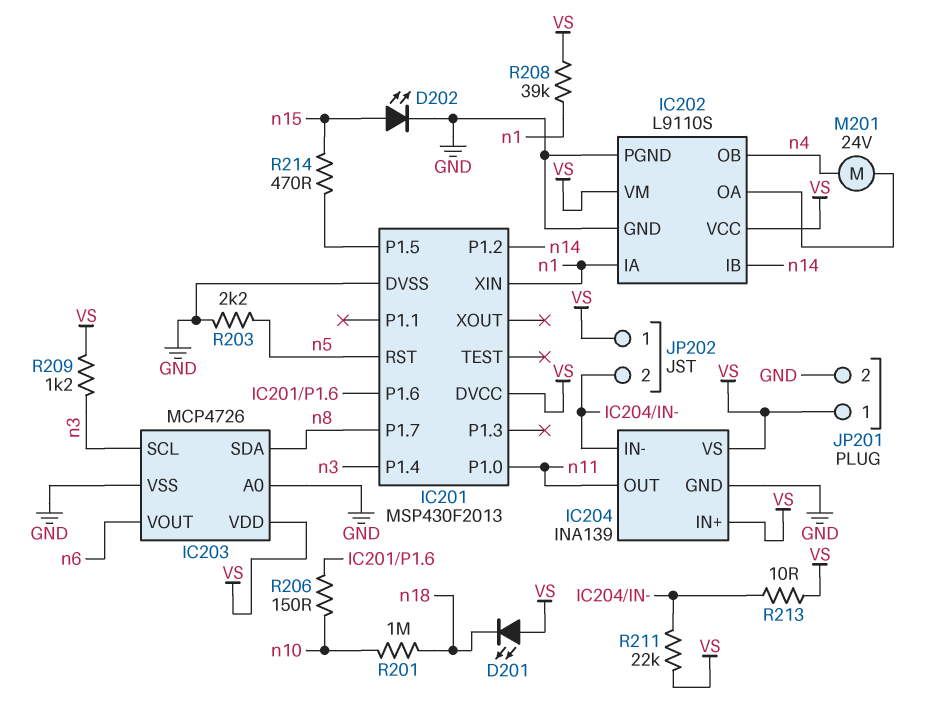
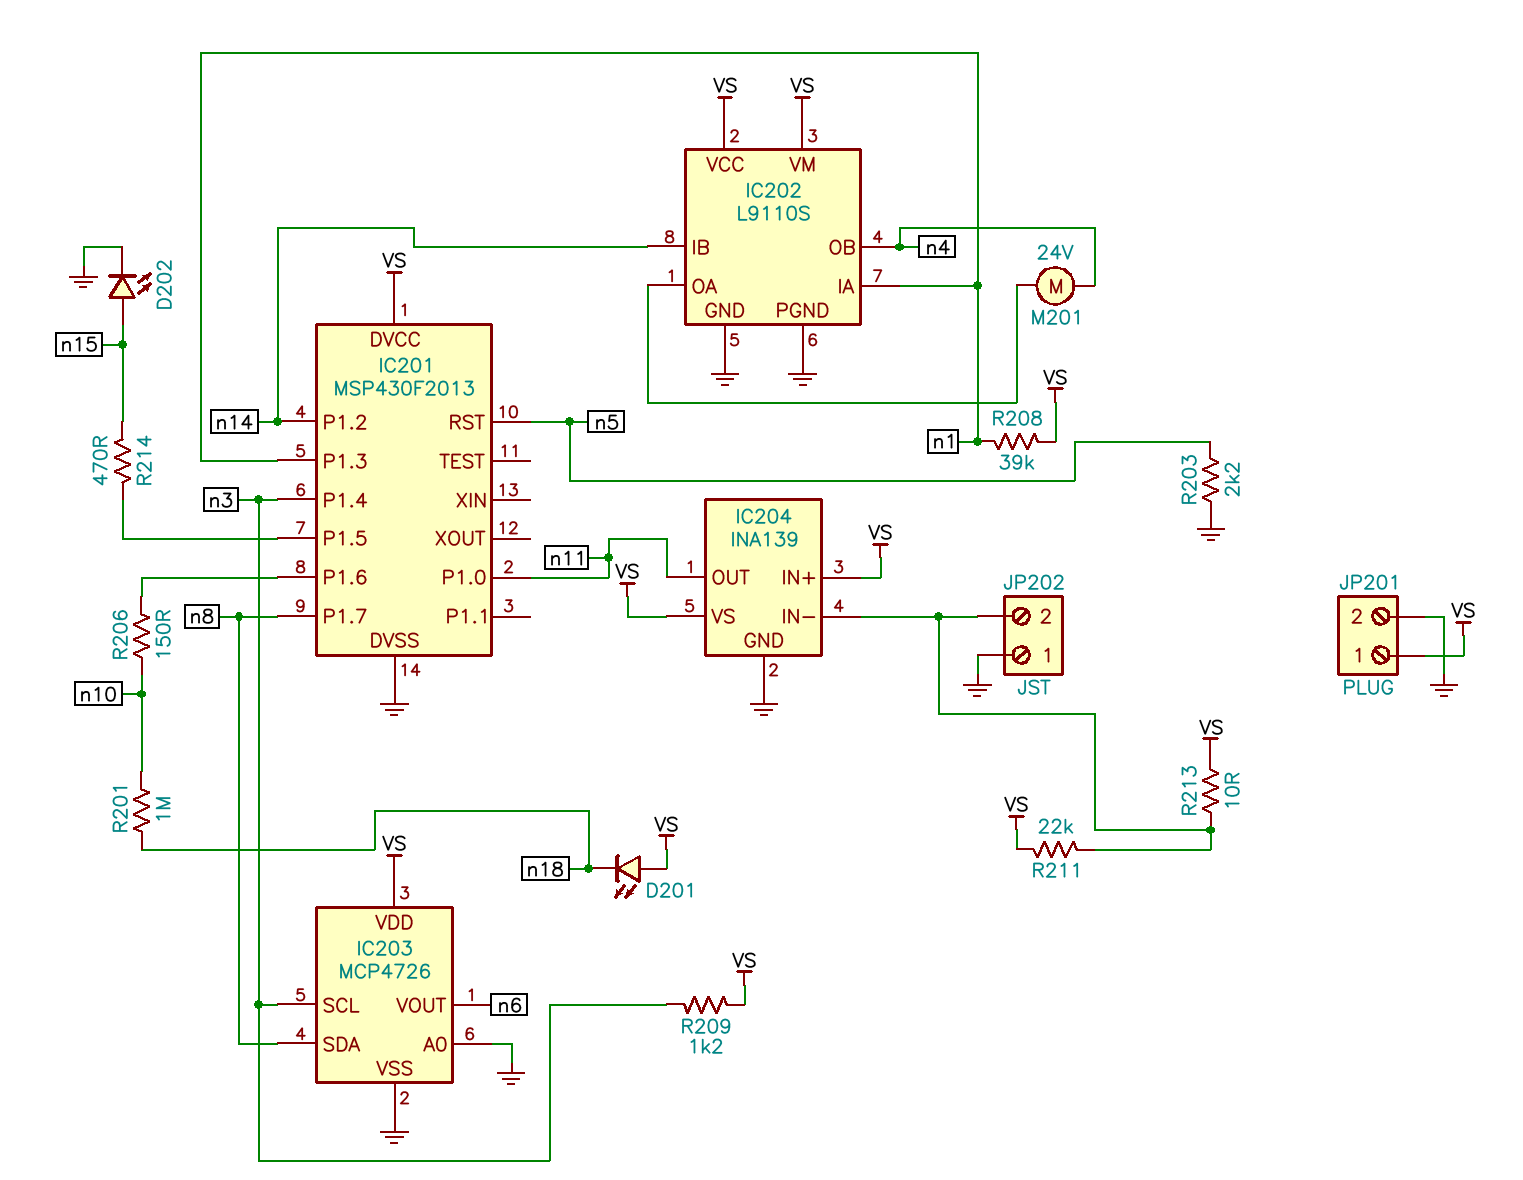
IC201 pin P1.3: none -> n1
IC201 pin XIN: n1 -> none
JP202 pin 1: VS -> GND

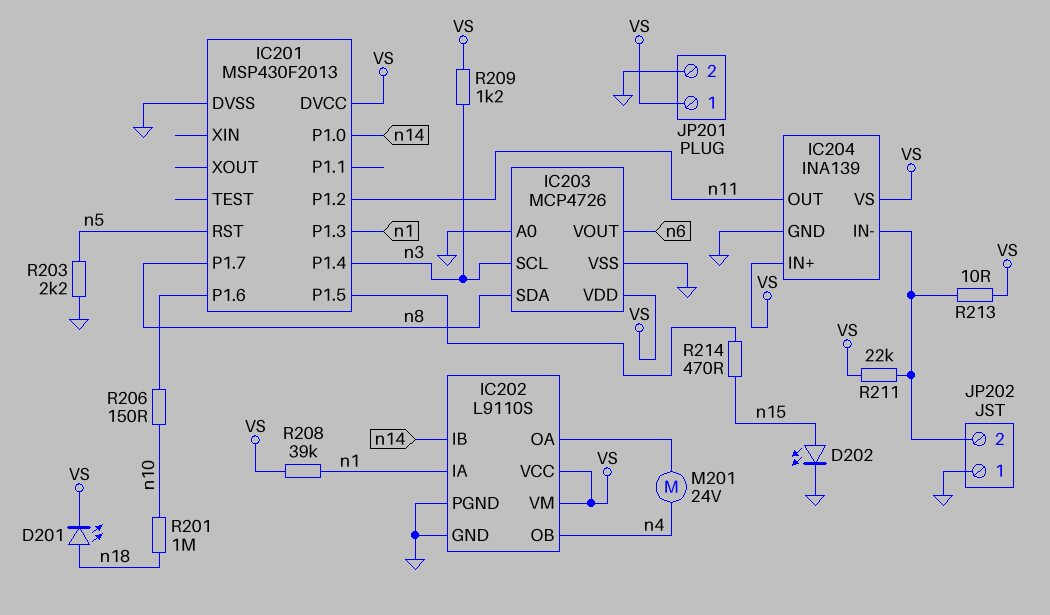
D201: LED (A VS, K n18) -> LED (A n18, K VS)
IC201 pin P1.0: n11 -> n14
IC201 pin P1.2: n14 -> n11

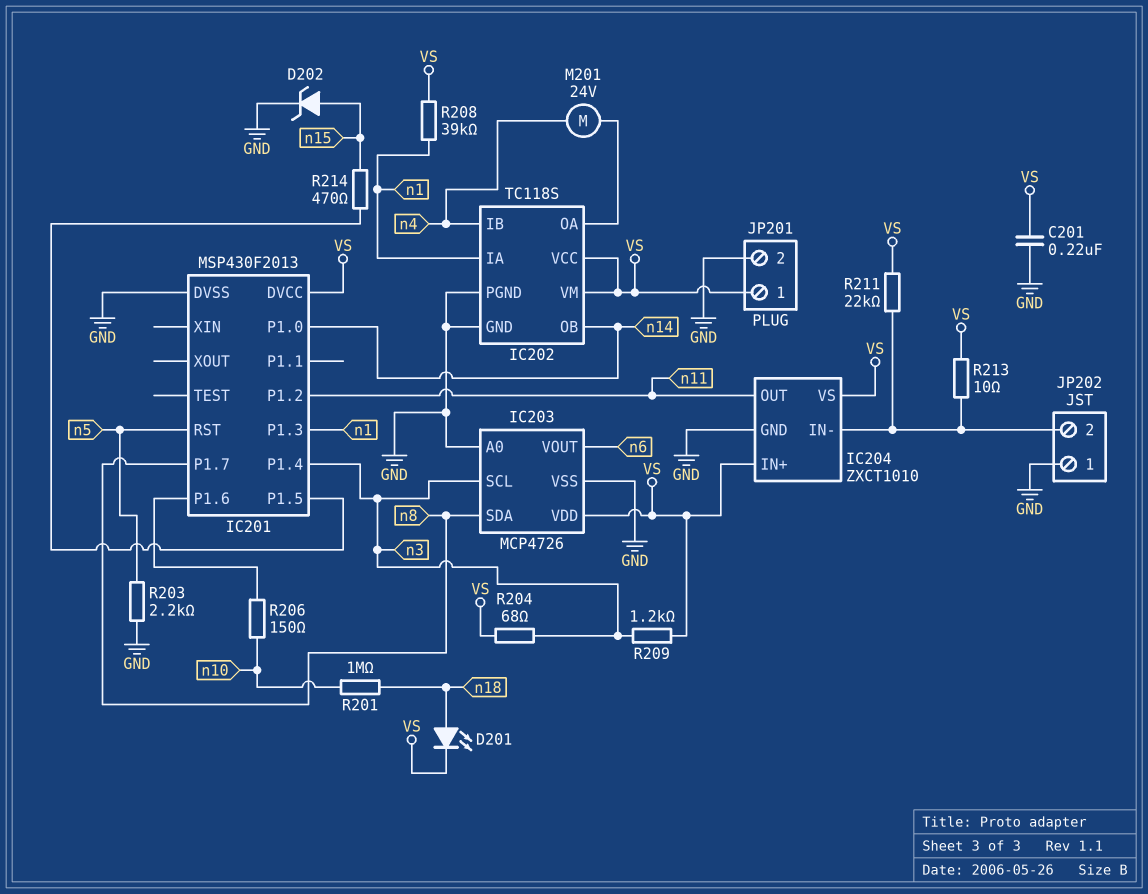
C201: none -> 220nF (GND, VS)
D202: LED (A n15, K GND) -> zener (A n15, K GND)
IC202: L9110S -> TC118S
IC202 pin IB: n14 -> n4
IC202 pin OB: n4 -> n14
IC204: INA139 -> ZXCT1010
R204: none -> 68 (VS, n3)

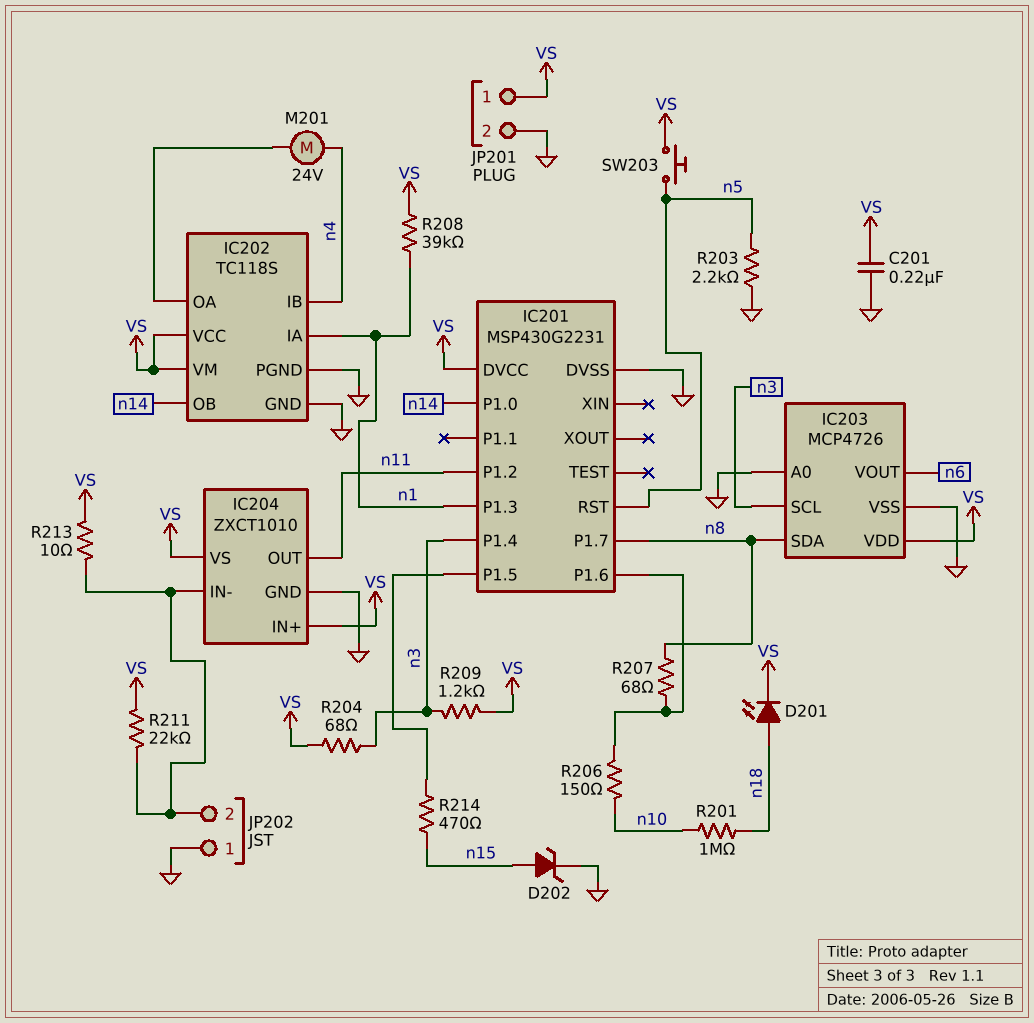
IC201: MSP430F2013 -> MSP430G2231
R207: none -> 68 (IC201/P1.6, n8)
SW203: none -> button (VS, n5)

